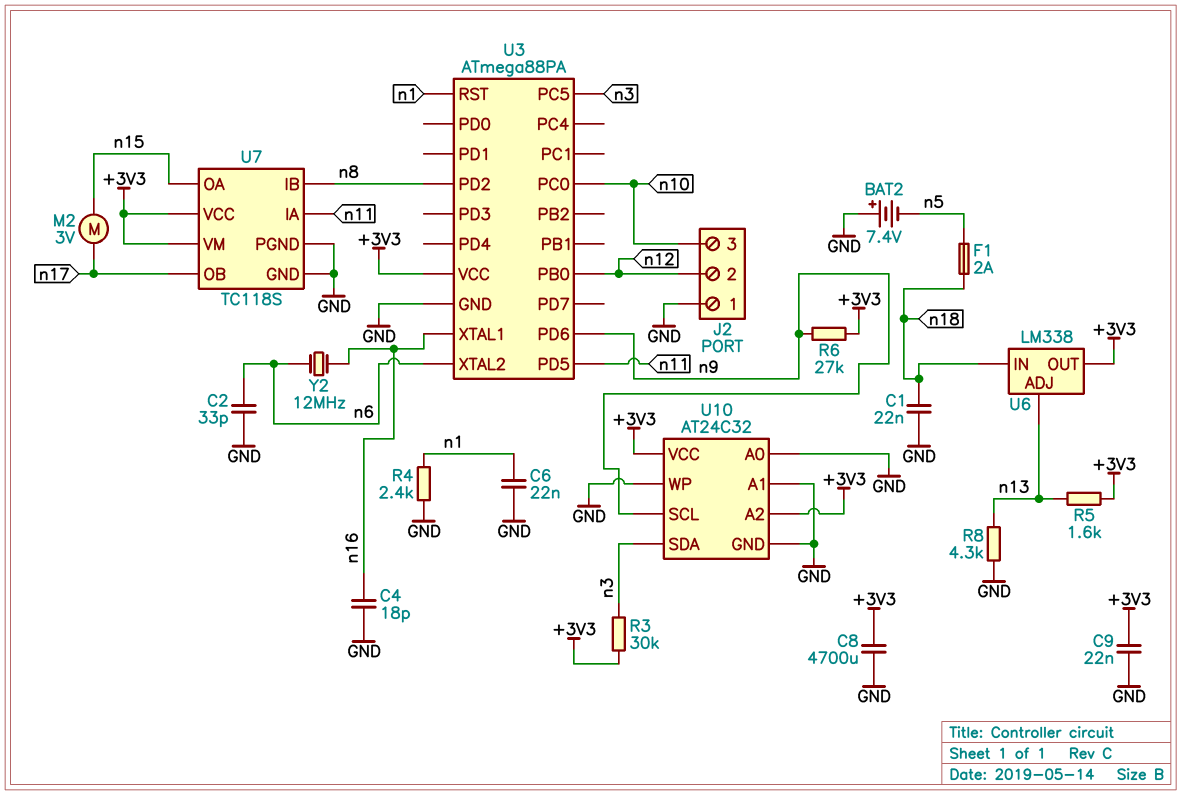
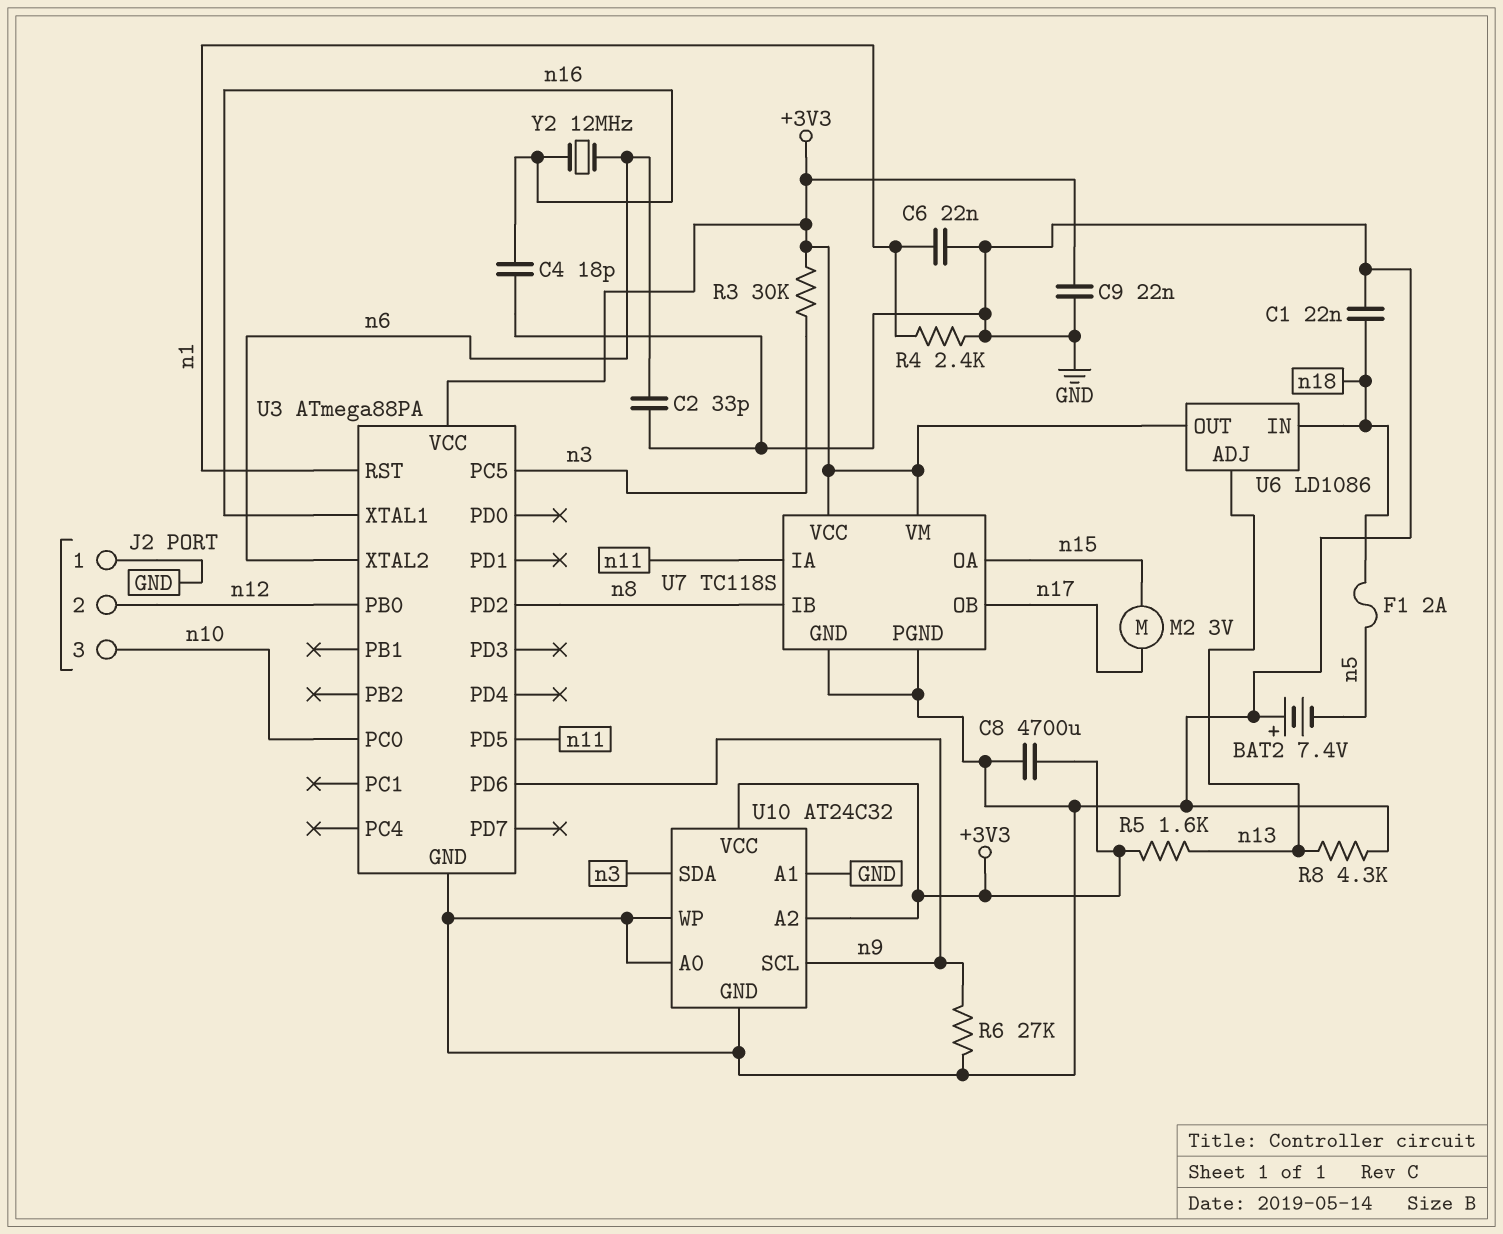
R6: 27k (+3V3, n9) -> 27k (GND, n9)
U6: LM338 -> LD1086

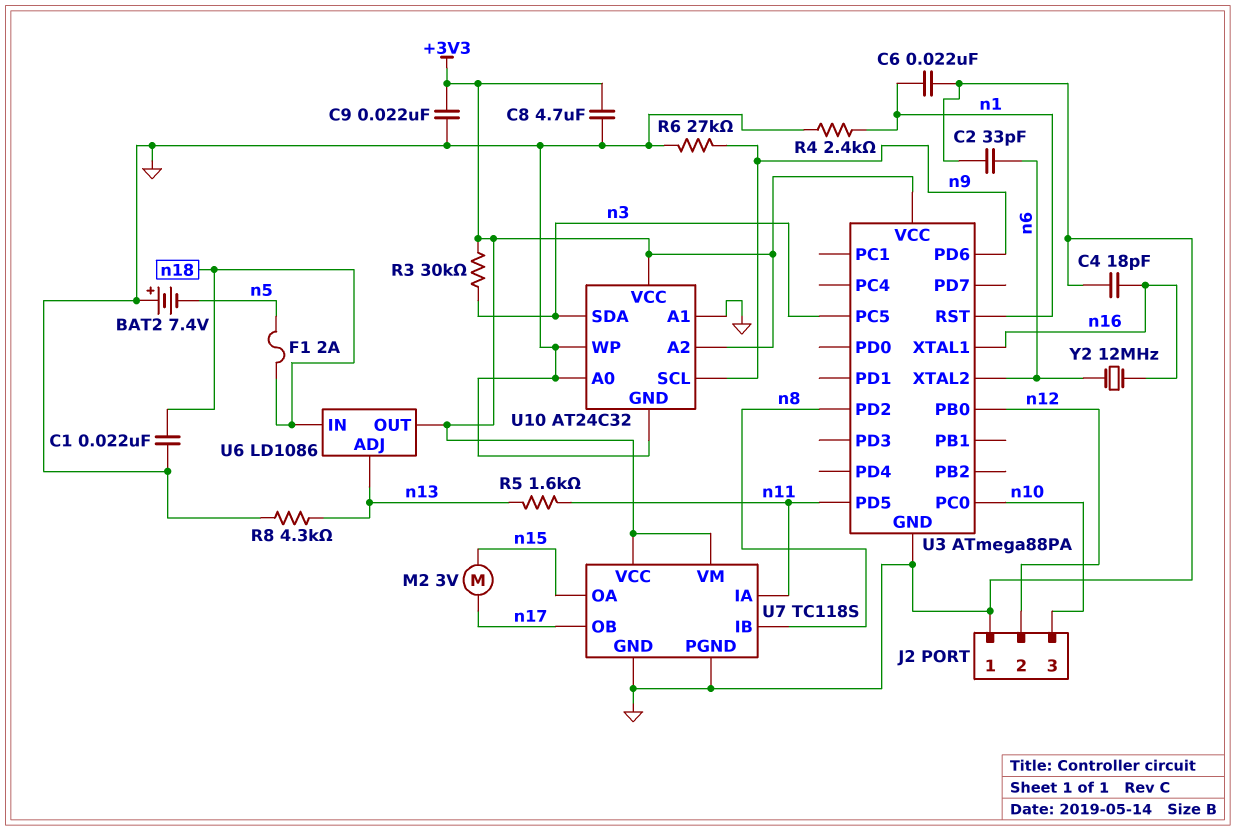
C8: 4700uF (+3V3, GND) -> 4.7uF (+3V3, GND)
R5: 1.6k (+3V3, n13) -> 1.6k (n11, n13)

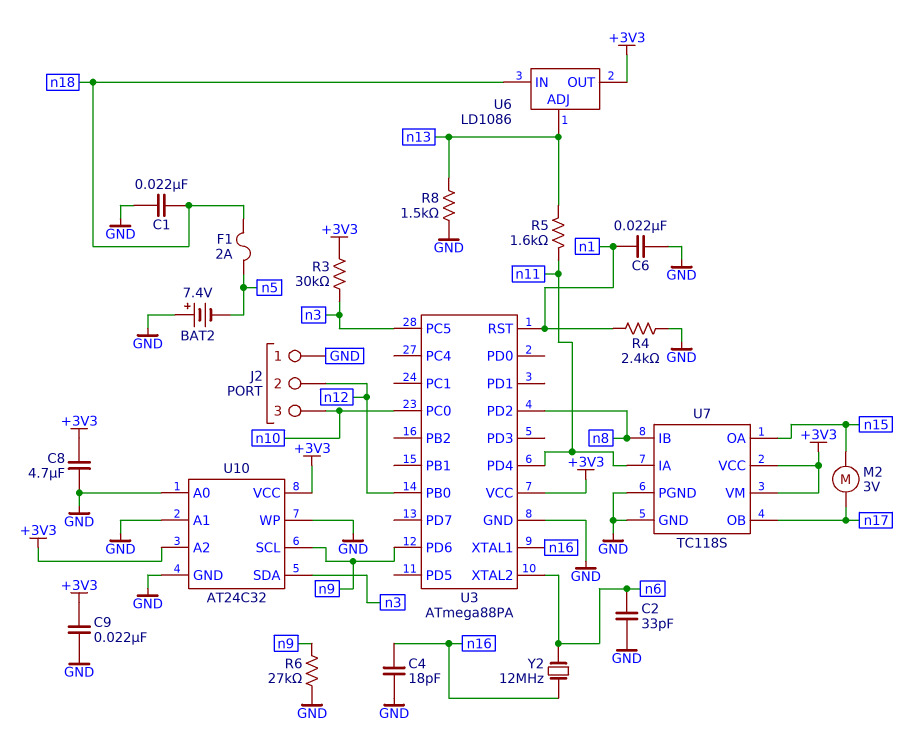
R8: 4.3k (GND, n13) -> 1.5k (GND, n13)
U3 pin PD4: none -> n11
U3 pin PD5: n11 -> none

